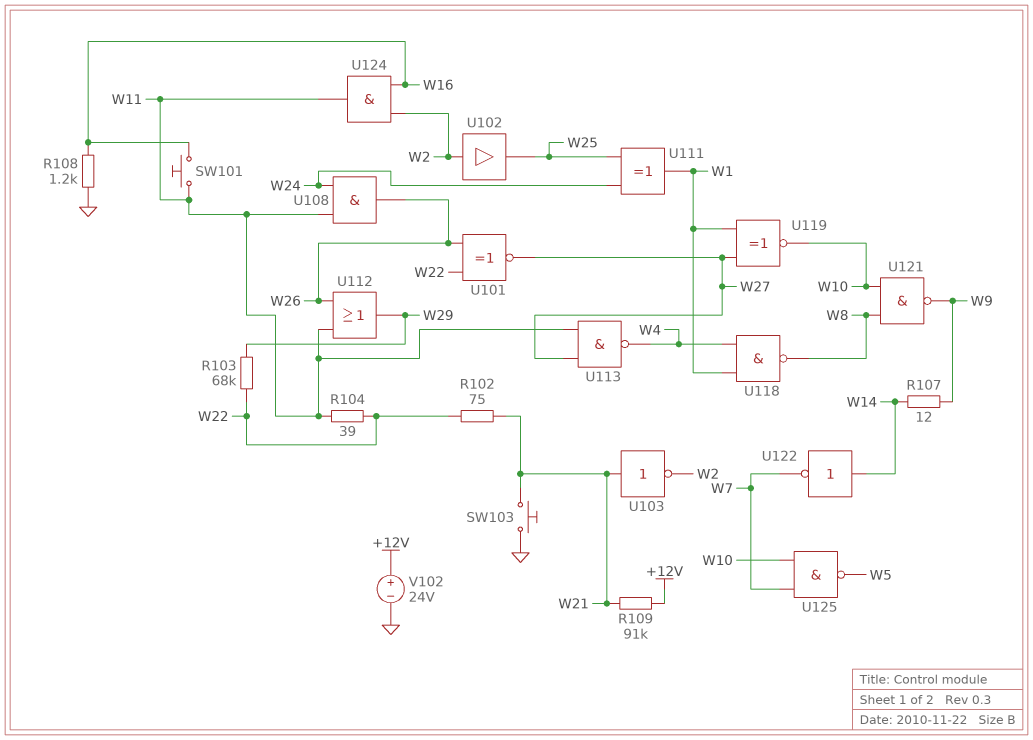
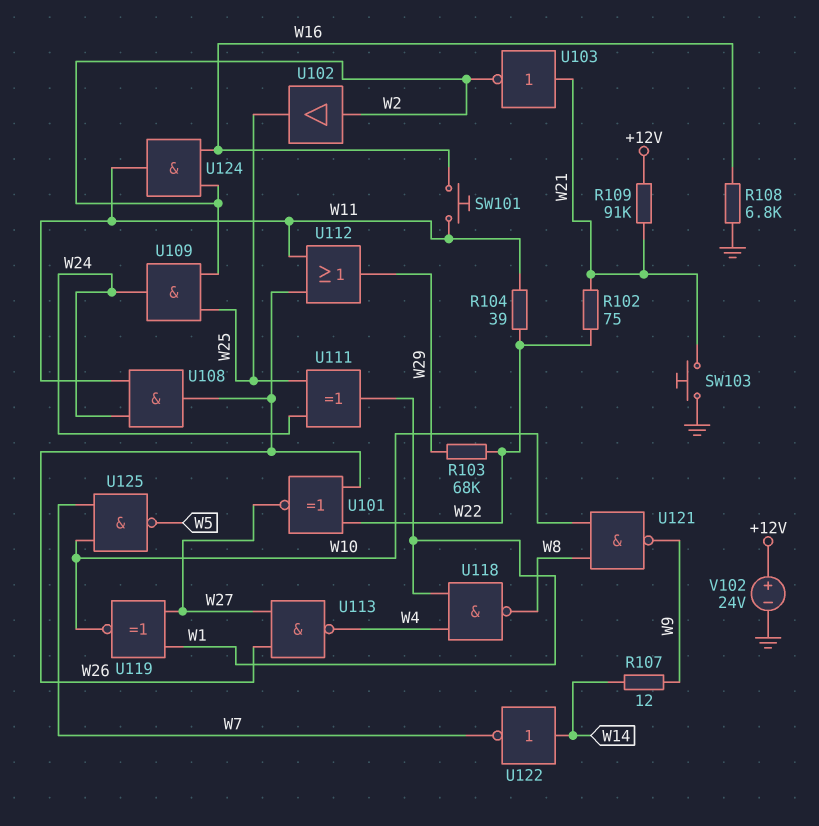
R108: 1.2k (GND, W16) -> 6.8k (GND, W16)
U109: none -> AND (in W2, in W25, out W24)
U113: NAND (in W11, in W27, out W4) -> NAND (in W26, in W27, out W4)

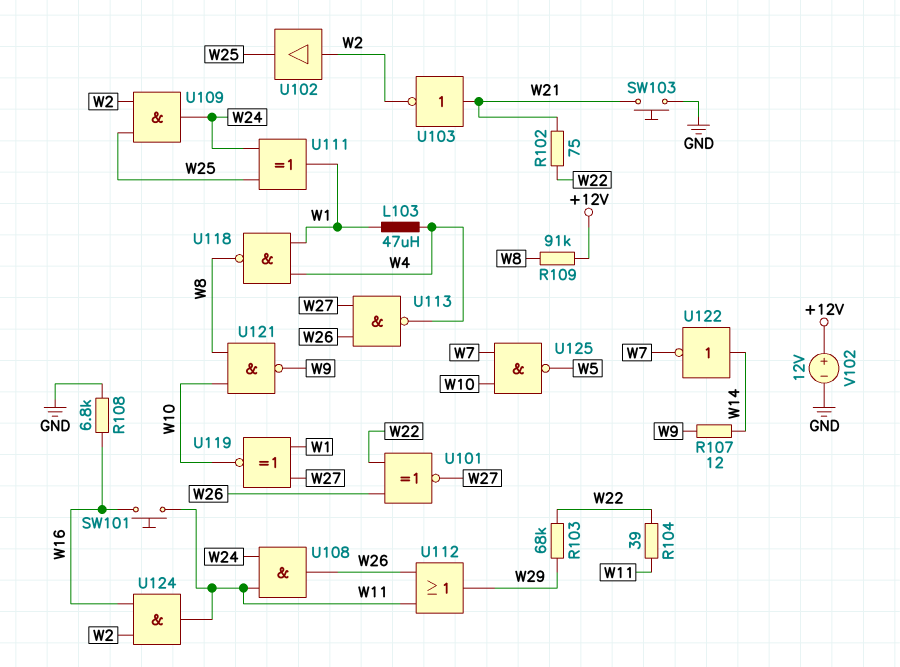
L103: none -> 47uH (W1, W4)
R109: 91k (+12V, W21) -> 91k (+12V, W8)
V102: 24V (plus +12V, minus GND) -> 12V (plus +12V, minus GND)

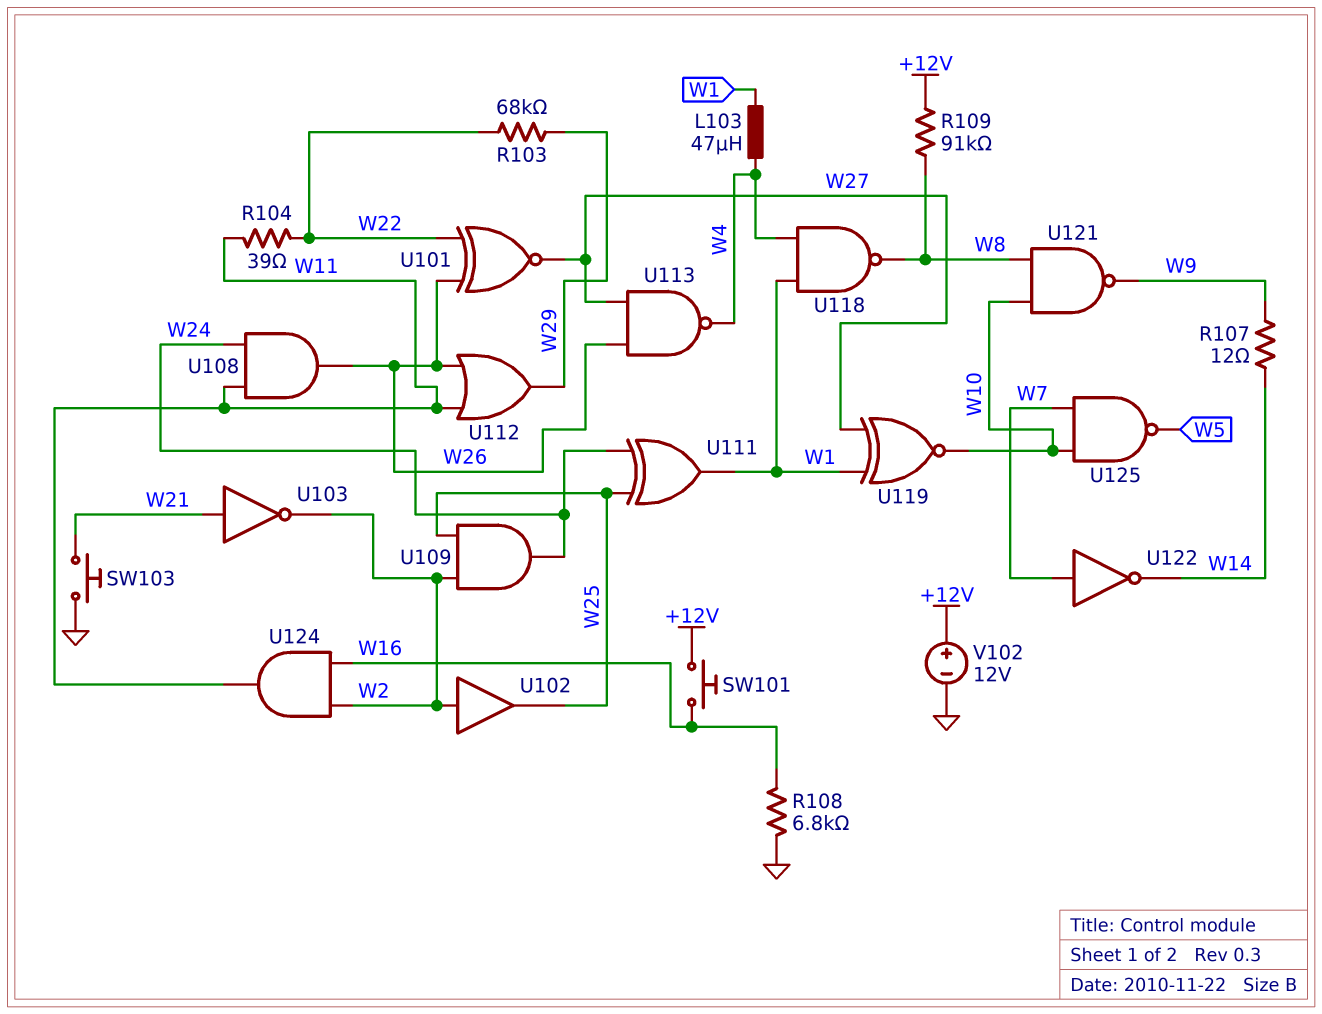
R102: 75 (W21, W22) -> none
SW101: button (W11, W16) -> button (+12V, W16)
U122: NOT (in W14, out W7) -> NOT (in W7, out W14)

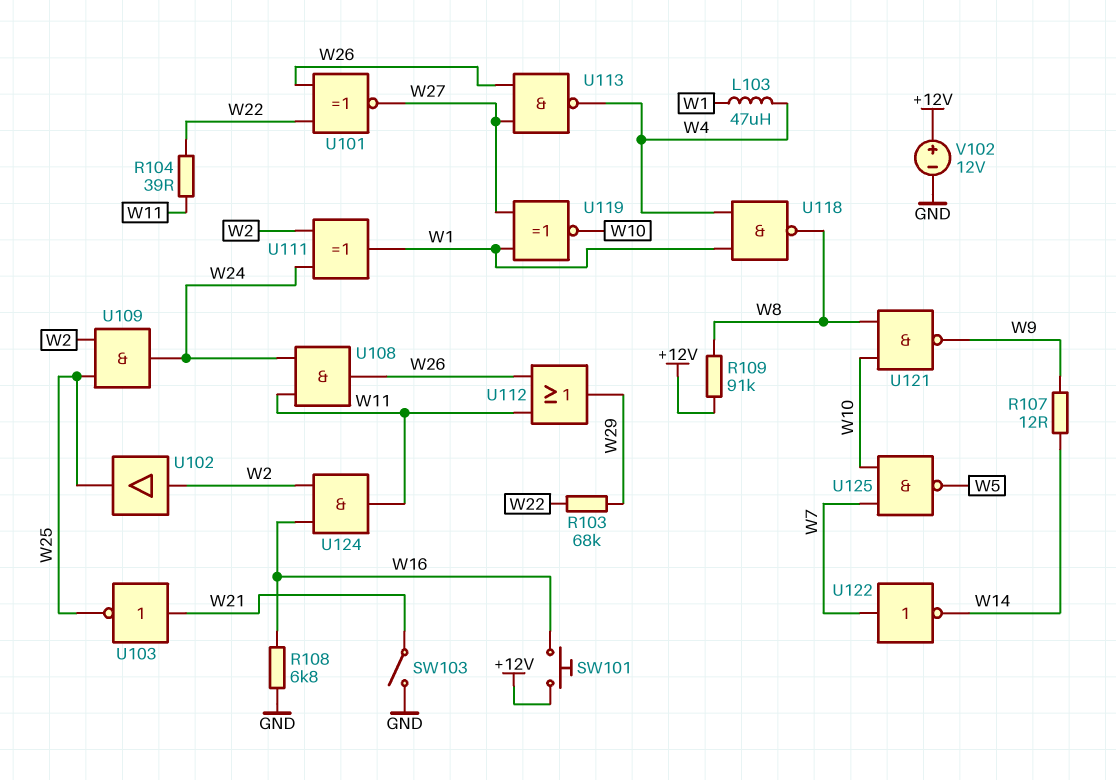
SW103: button (GND, W21) -> switch (GND, W21)
U103: NOT (in W21, out W2) -> NOT (in W21, out W25)
U111: XOR (in W24, in W25, out W1) -> XOR (in W2, in W24, out W1)

